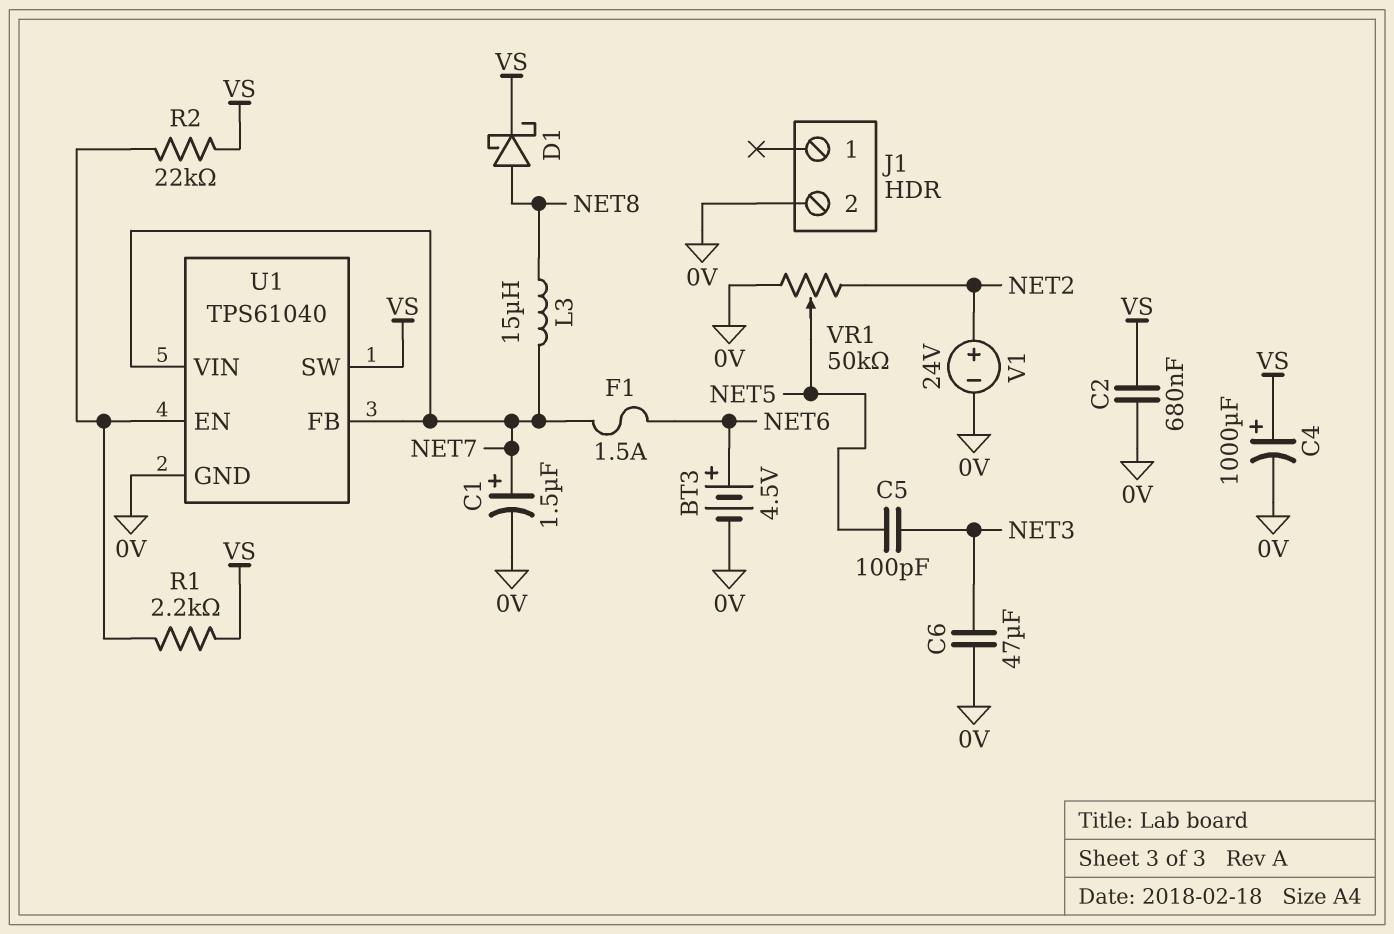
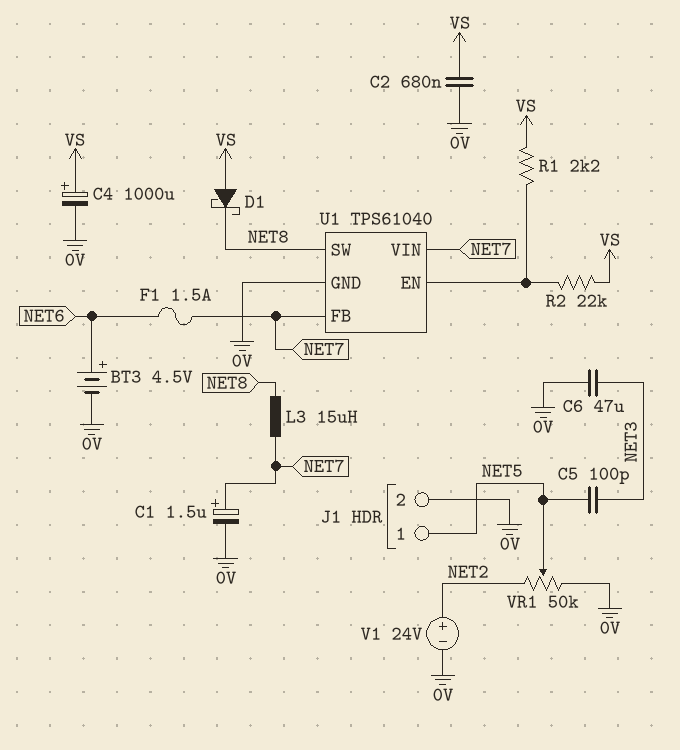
D1: schottky (A NET8, K VS) -> schottky (A VS, K NET8)
J1 pin 1: none -> NET5
U1 pin SW: VS -> NET8

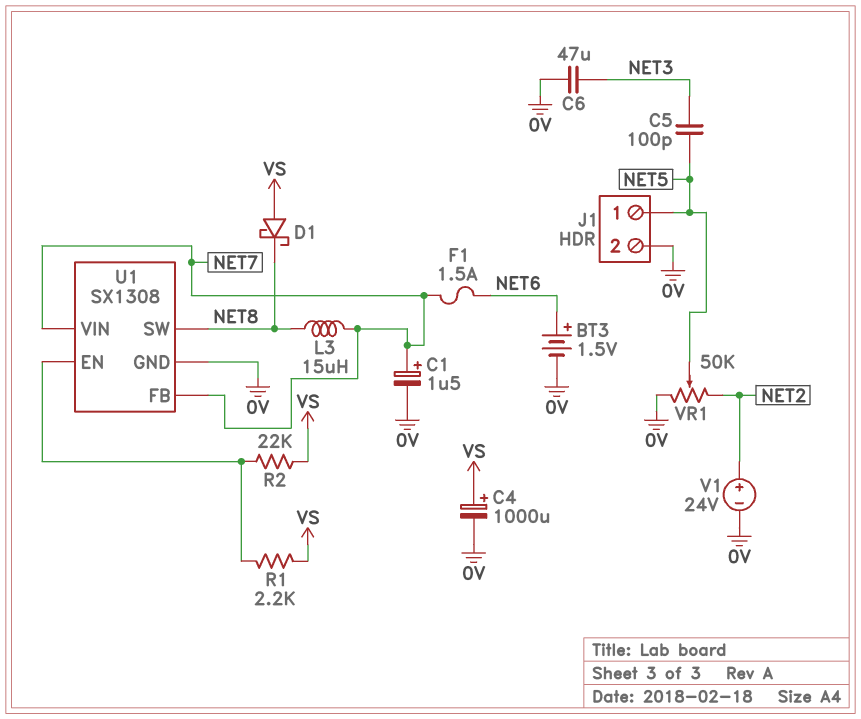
BT3: 4.5V (plus NET6, minus 0V) -> 1.5V (plus NET6, minus 0V)
C2: 680nF (0V, VS) -> none
U1: TPS61040 -> SX1308

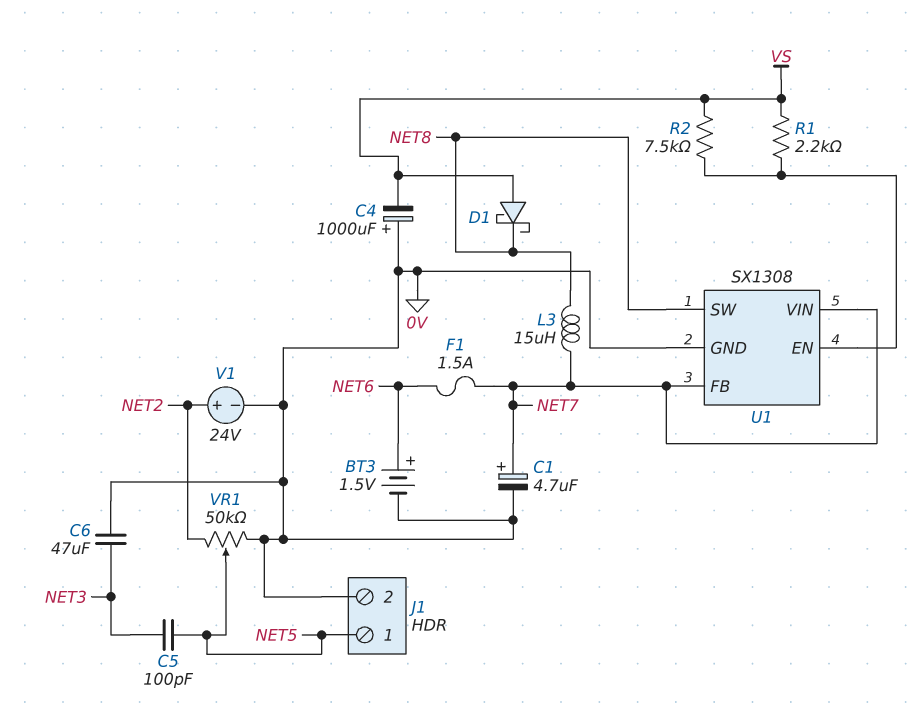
C1: 1.5uF (plus NET7, minus 0V) -> 4.7uF (plus NET7, minus 0V)
C4: 1000uF (plus VS, minus 0V) -> 1000uF (plus 0V, minus VS)
R2: 22k (U1/EN, VS) -> 7.5k (U1/EN, VS)

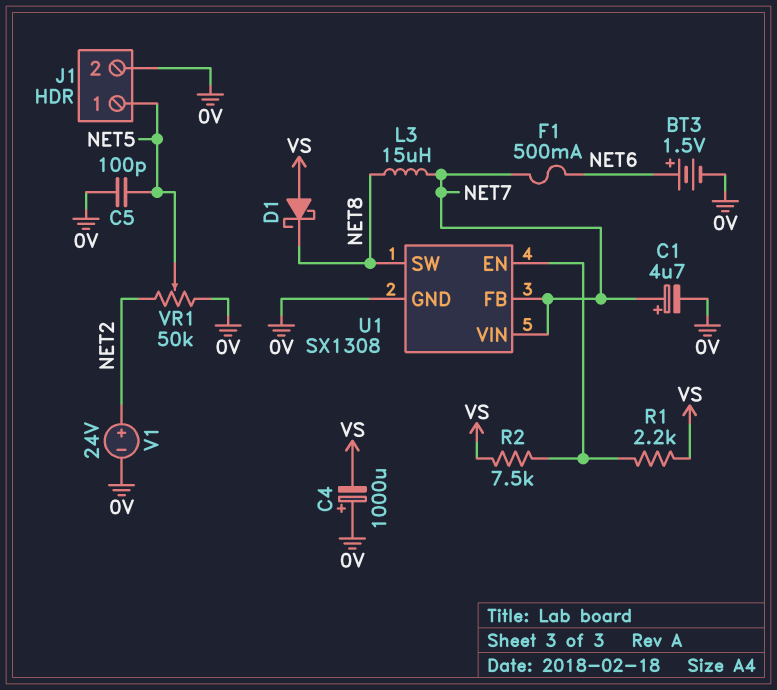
C5: 100pF (NET3, NET5) -> 100pF (0V, NET5)
C6: 47uF (0V, NET3) -> none
F1: 1.5A (NET6, NET7) -> 500mA (NET6, NET7)

